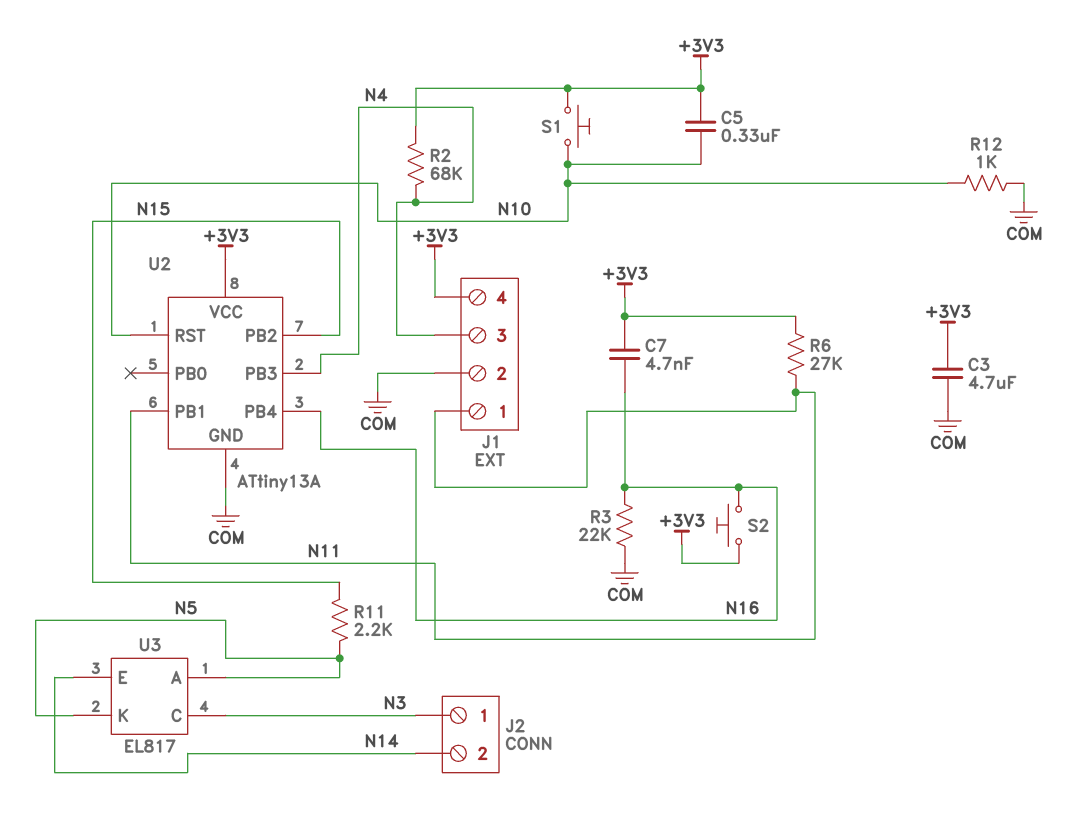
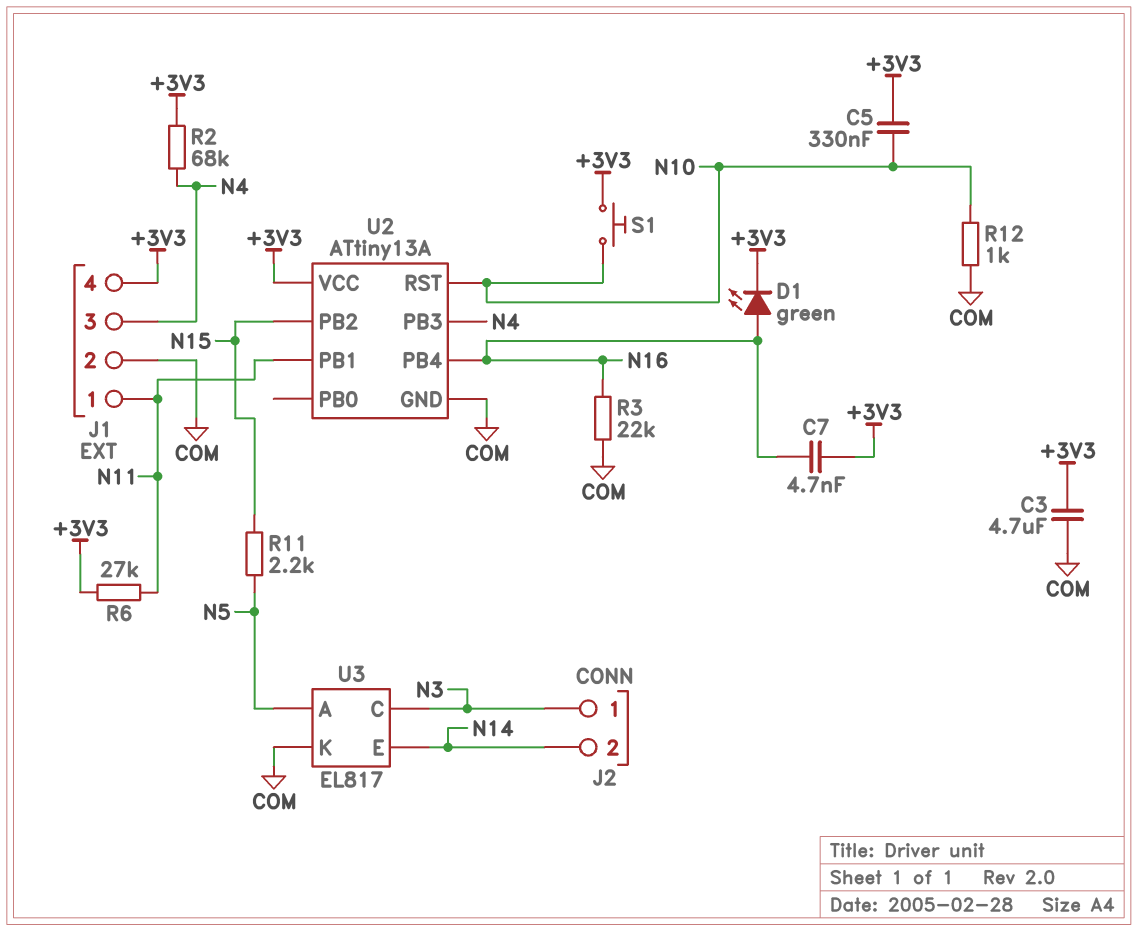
D1: none -> LED green (A N16, K +3V3)
S2: button (+3V3, N16) -> none
U3 pin K: N5 -> COM

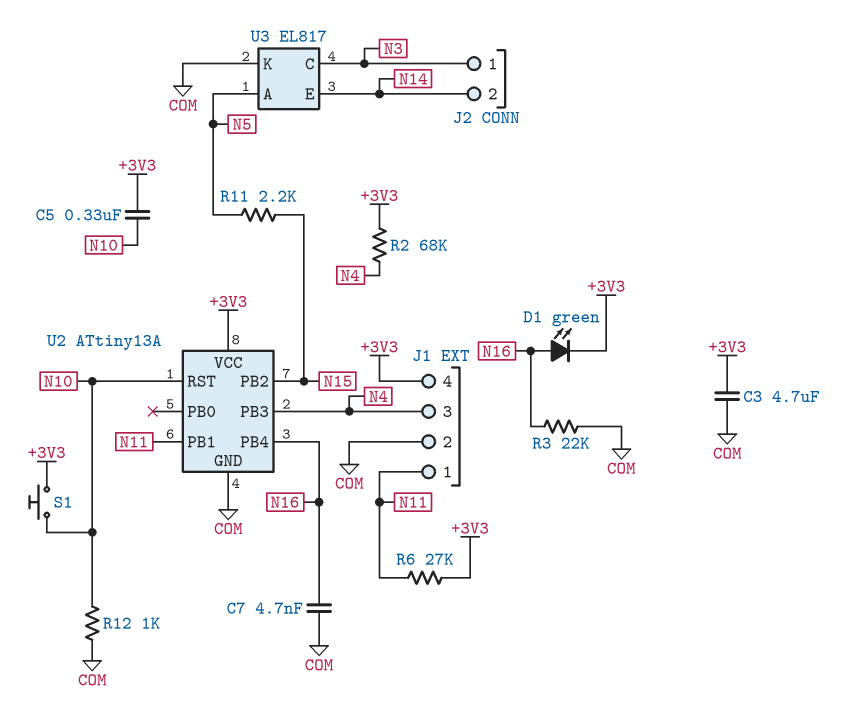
C7: 4.7nF (+3V3, N16) -> 4.7nF (COM, N16)

